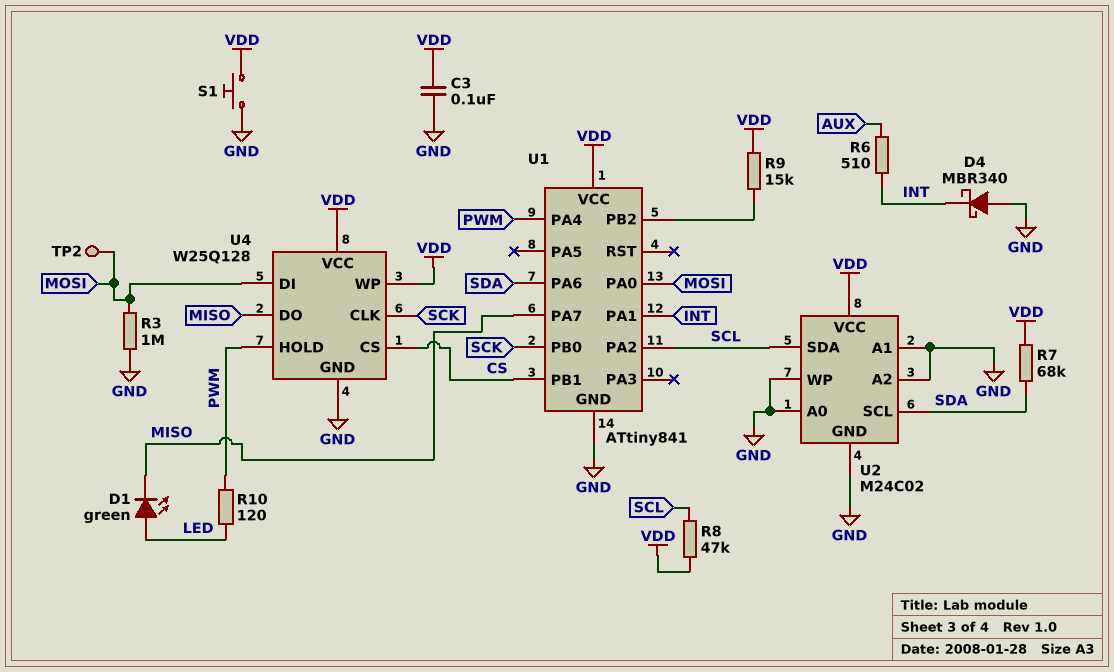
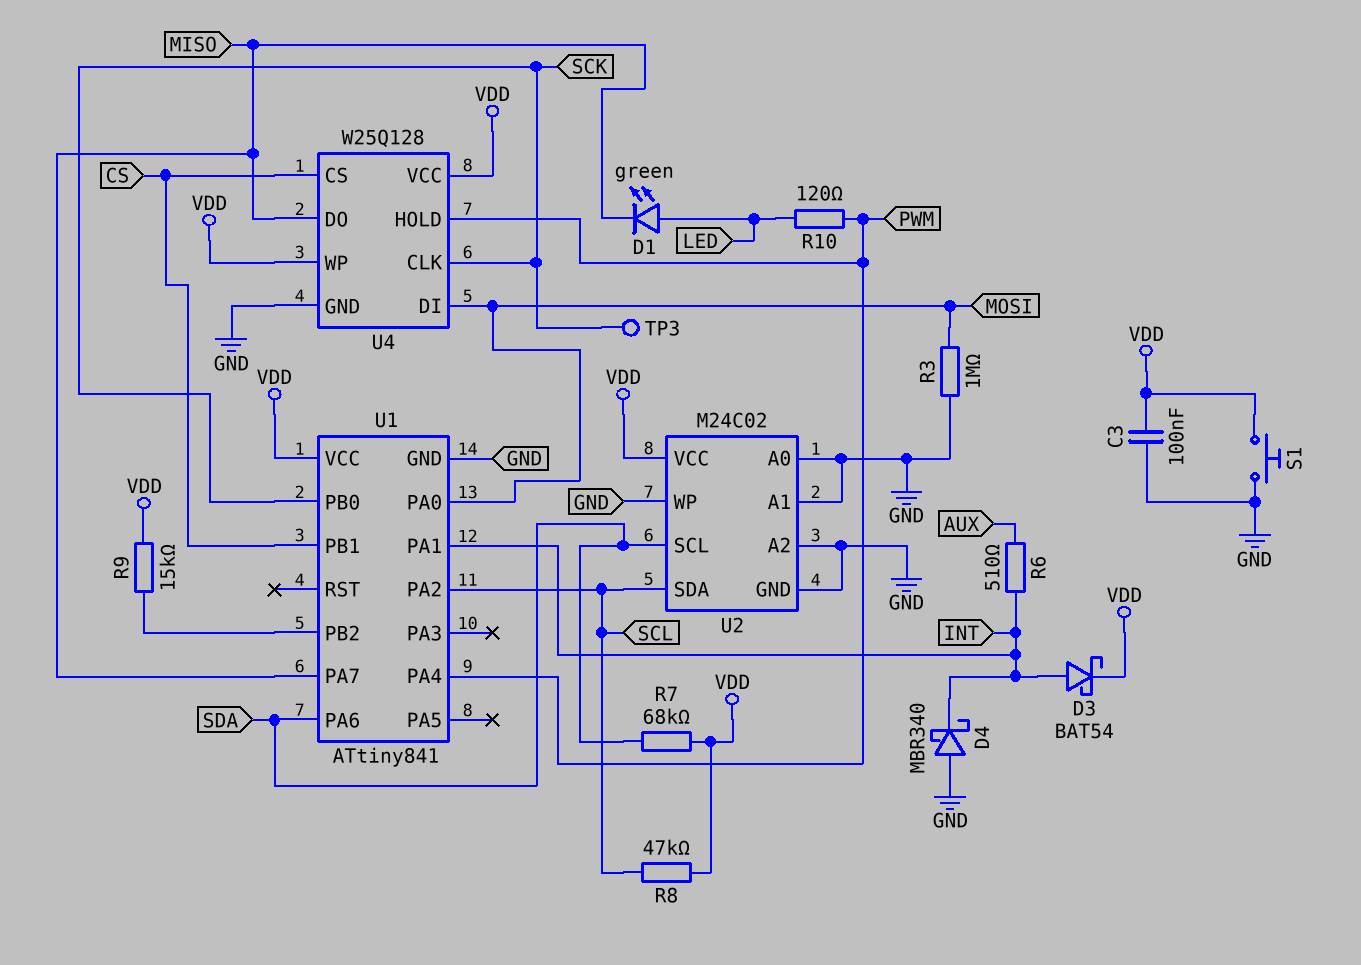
D3: none -> schottky BAT54 (A INT, K VDD)
TP2: test point (MOSI) -> none
TP3: none -> test point (SCK)

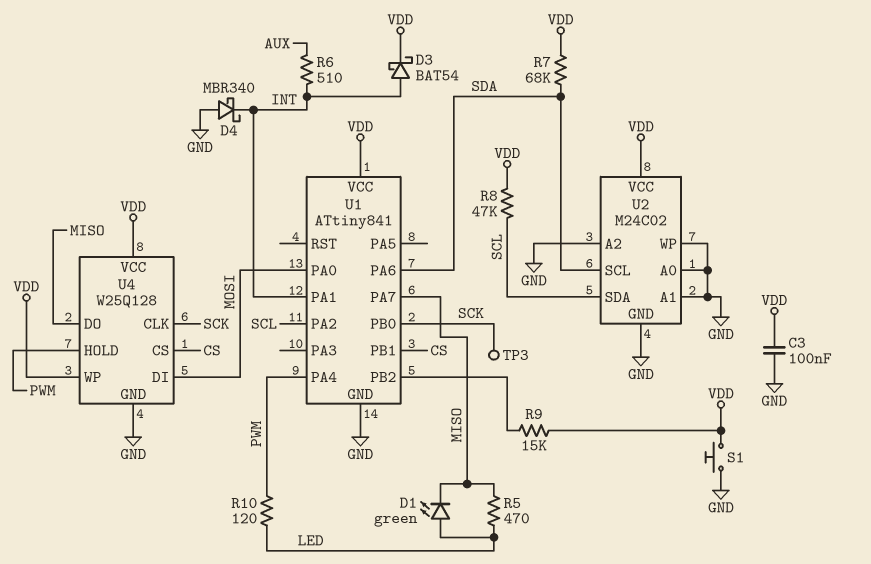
R3: 1M (GND, MOSI) -> none
R5: none -> 470 (LED, MISO)

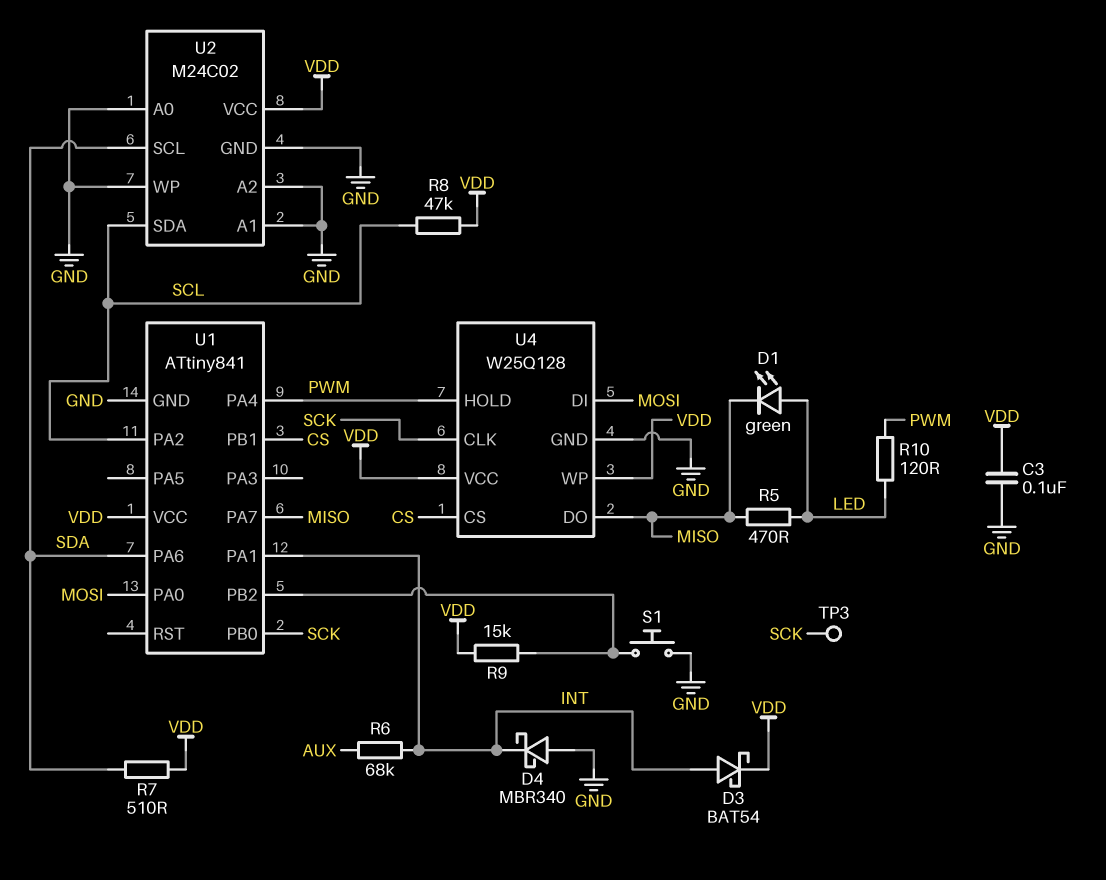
R6: 510 (AUX, INT) -> 68k (AUX, INT)
R7: 68k (SDA, VDD) -> 510 (SDA, VDD)
S1: button (GND, VDD) -> button (GND, U1/PB2)

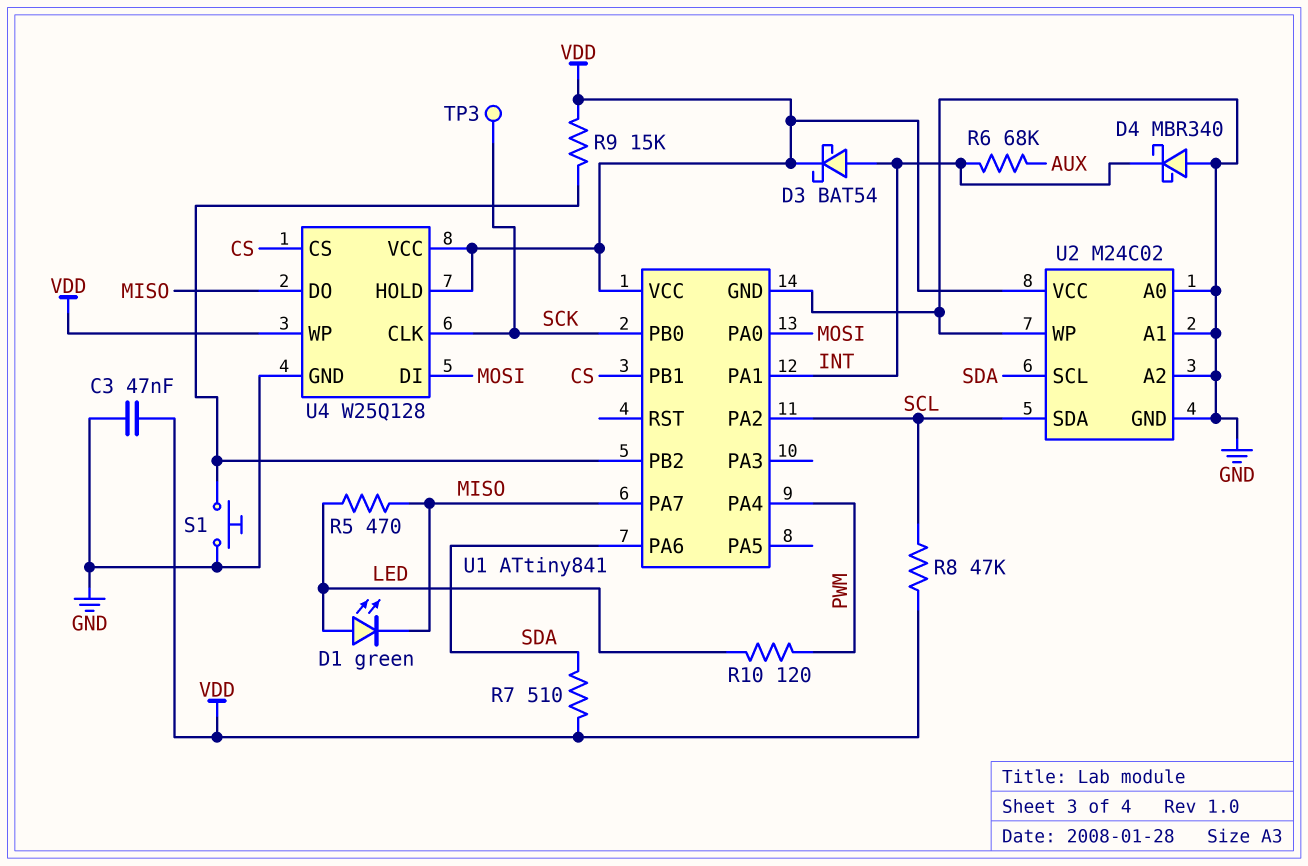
C3: 100nF (GND, VDD) -> 47nF (GND, VDD)
U4 pin HOLD: PWM -> VDD

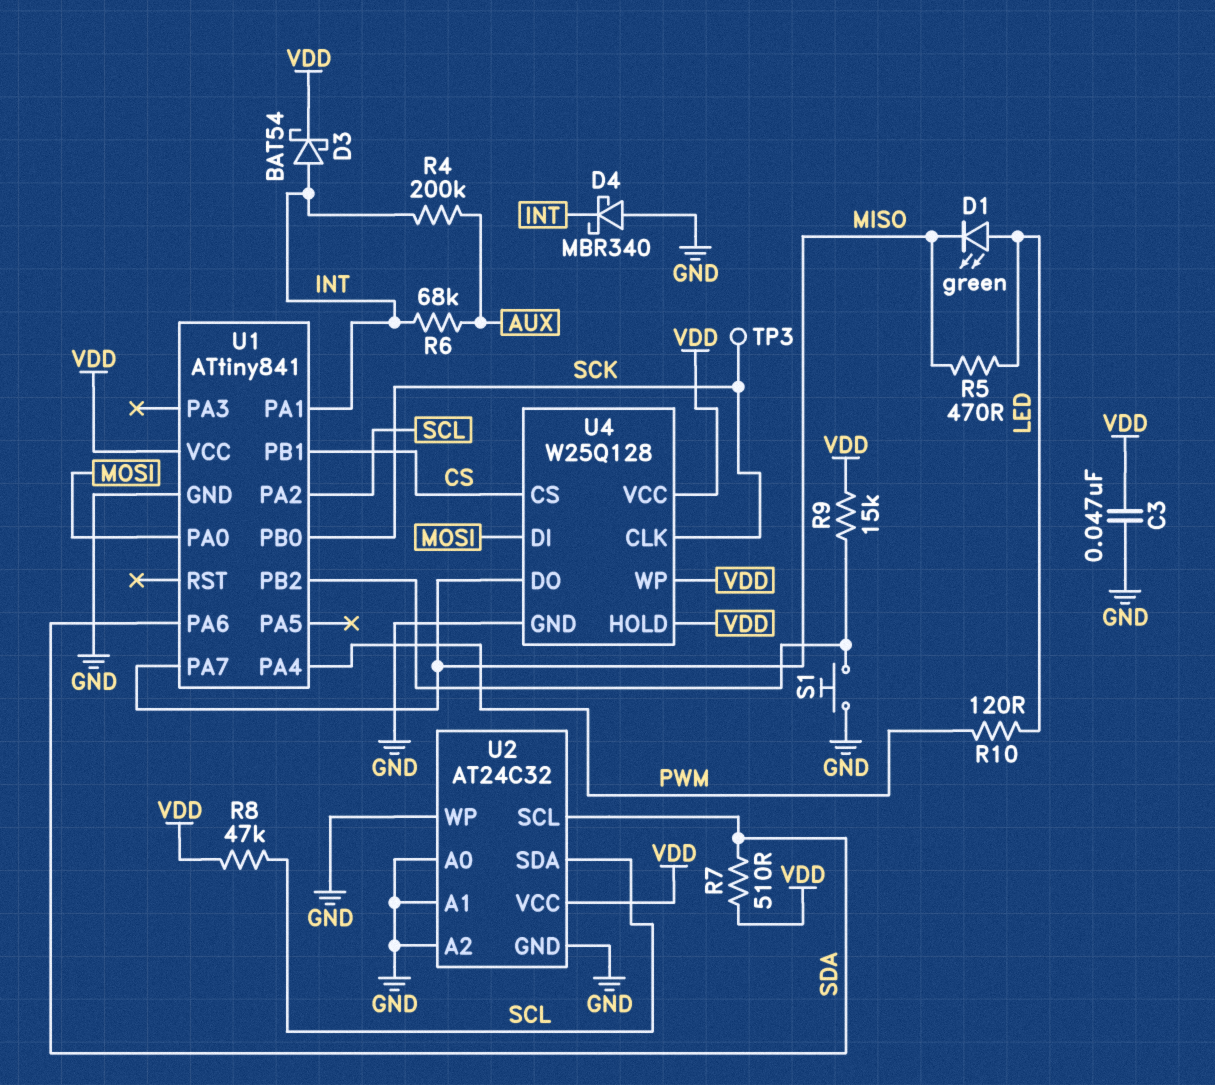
R4: none -> 200k (AUX, INT)
U2: M24C02 -> AT24C32

